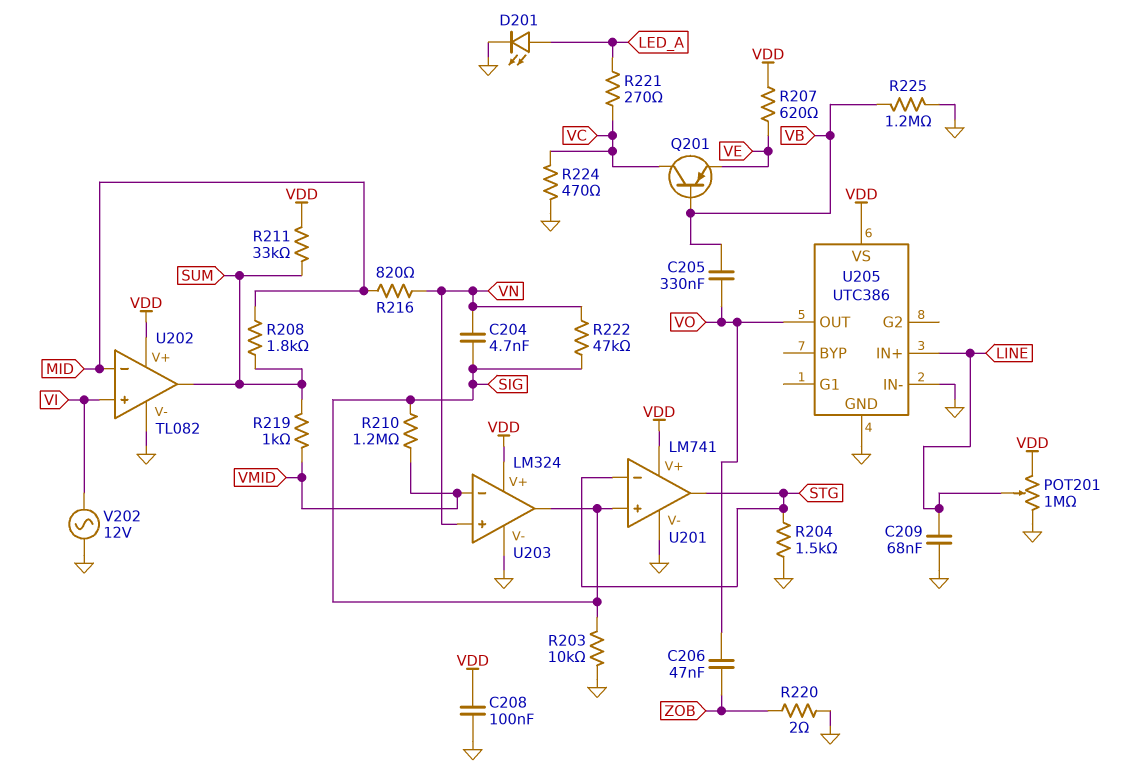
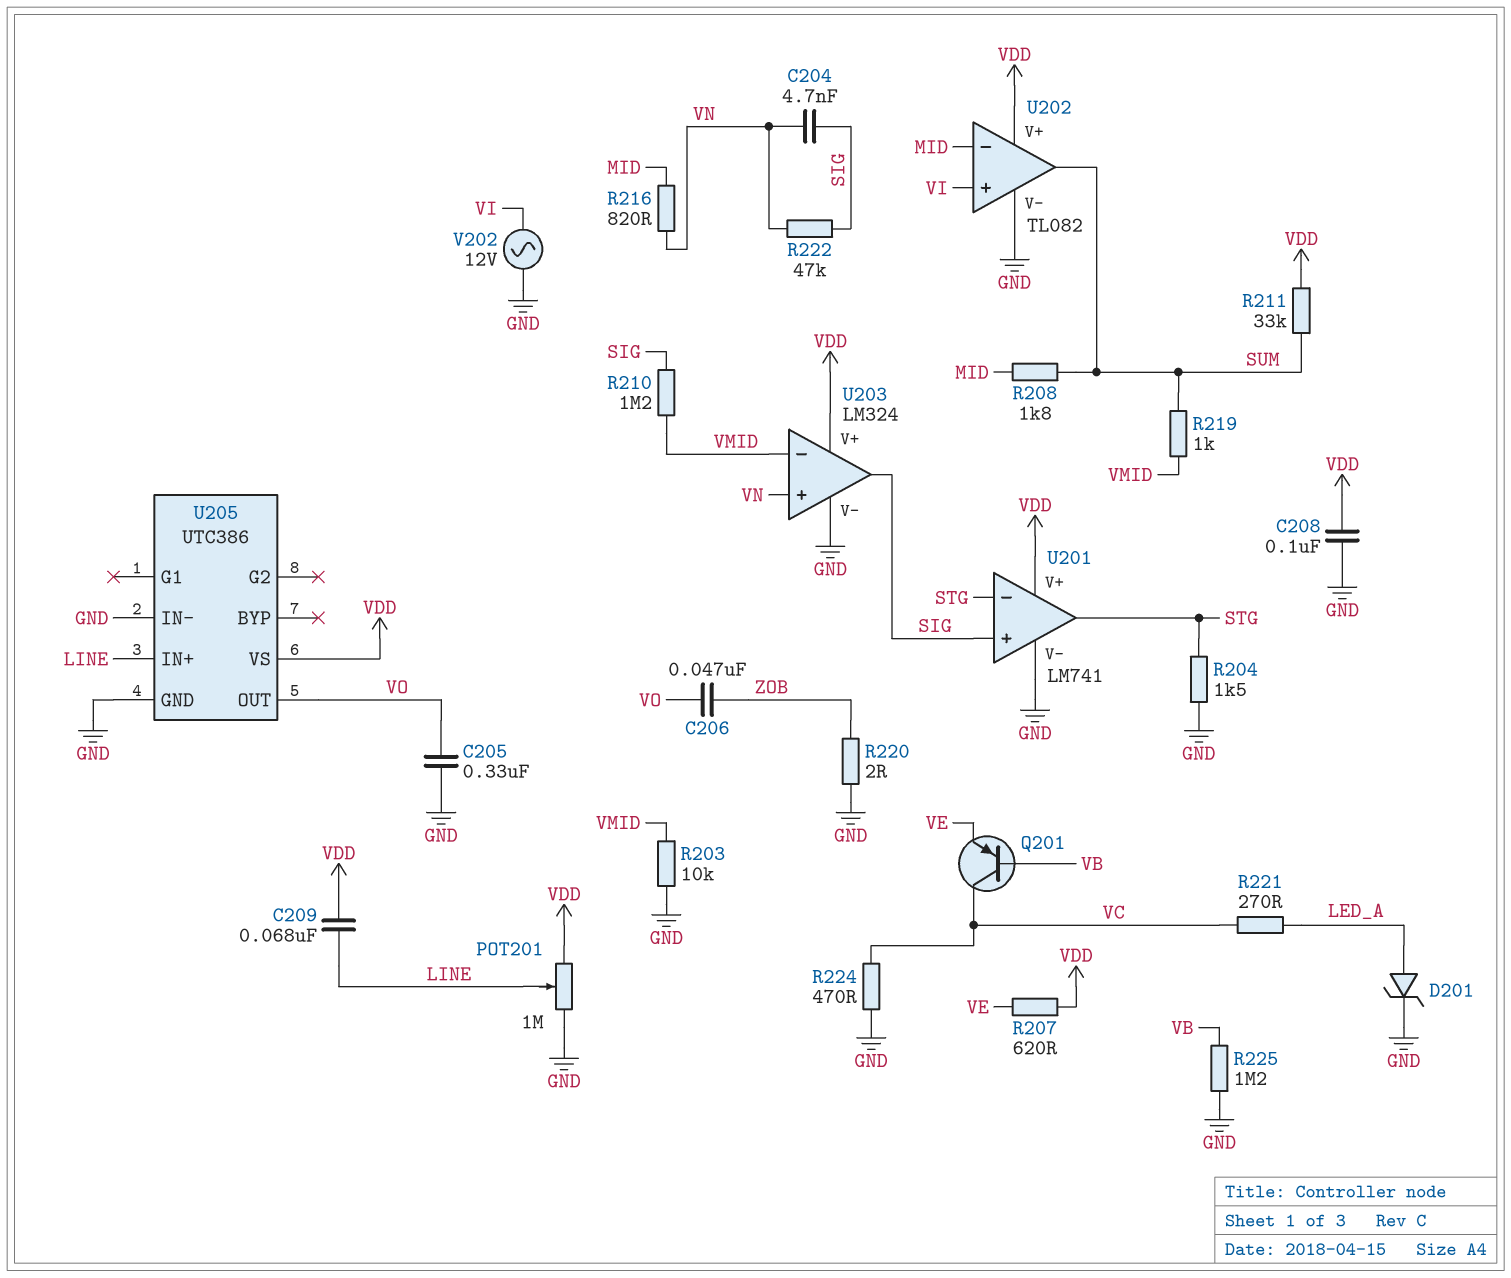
C205: 330nF (VB, VO) -> 330nF (GND, VO)
C209: 68nF (GND, LINE) -> 68nF (LINE, VDD)
D201: LED (A LED_A, K GND) -> zener (A LED_A, K GND)
R203: 10k (GND, SIG) -> 10k (GND, VMID)

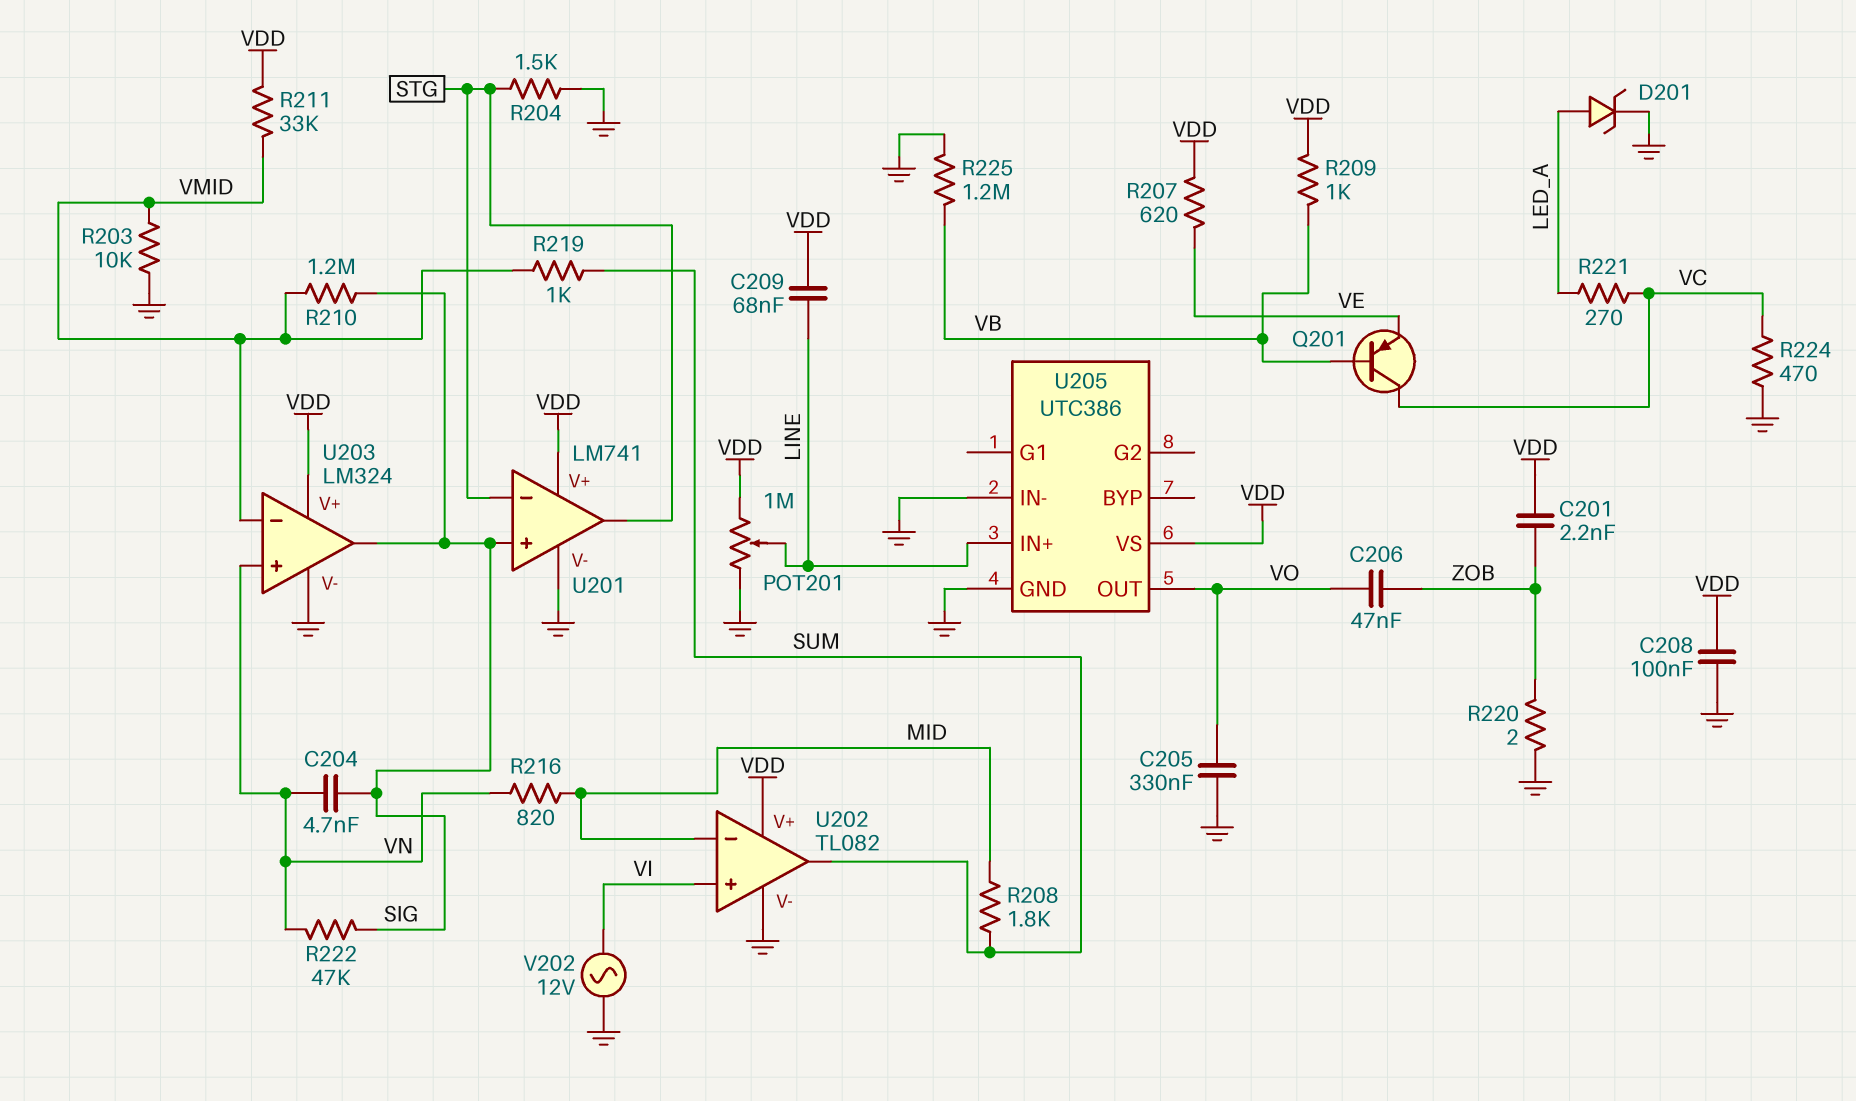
C201: none -> 2.2nF (VDD, ZOB)
R209: none -> 1k (VB, VDD)
R211: 33k (SUM, VDD) -> 33k (VDD, VMID)

